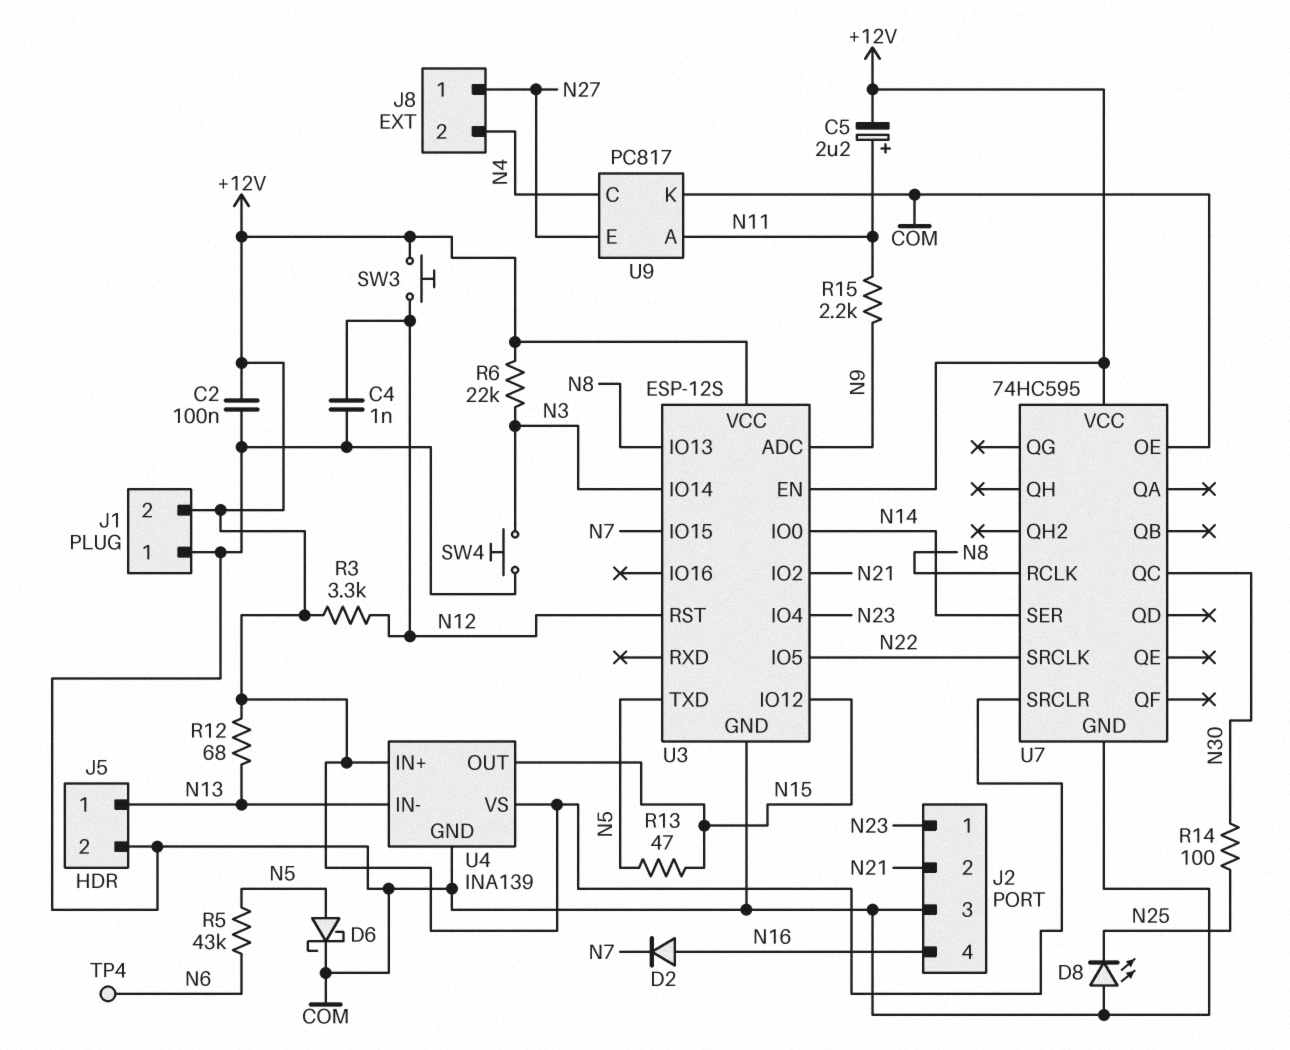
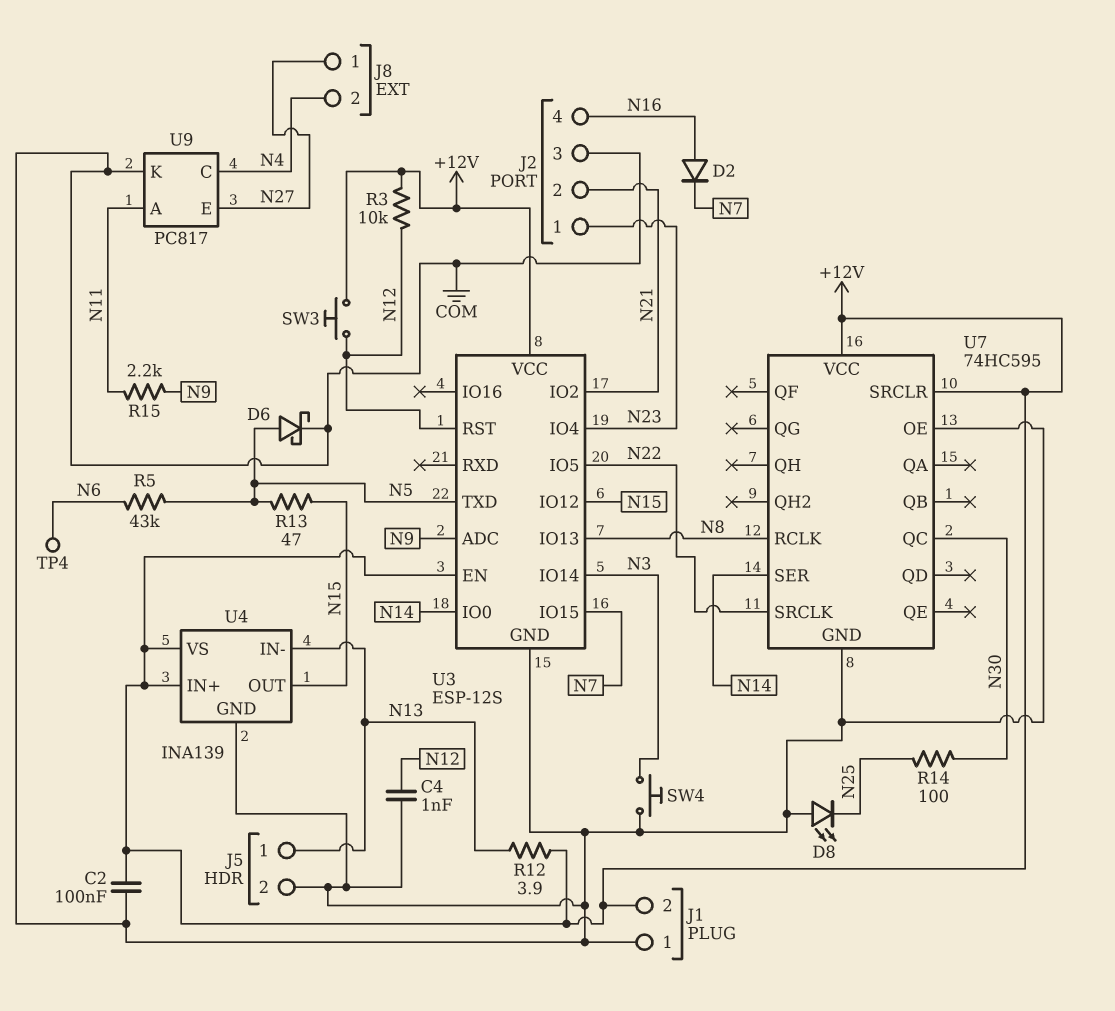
C5: 2.2uF (plus N11, minus +12V) -> none
R3: 3.3k (+12V, N12) -> 10k (+12V, N12)
R6: 22k (+12V, N3) -> none
R12: 68 (+12V, N13) -> 3.9 (+12V, N13)

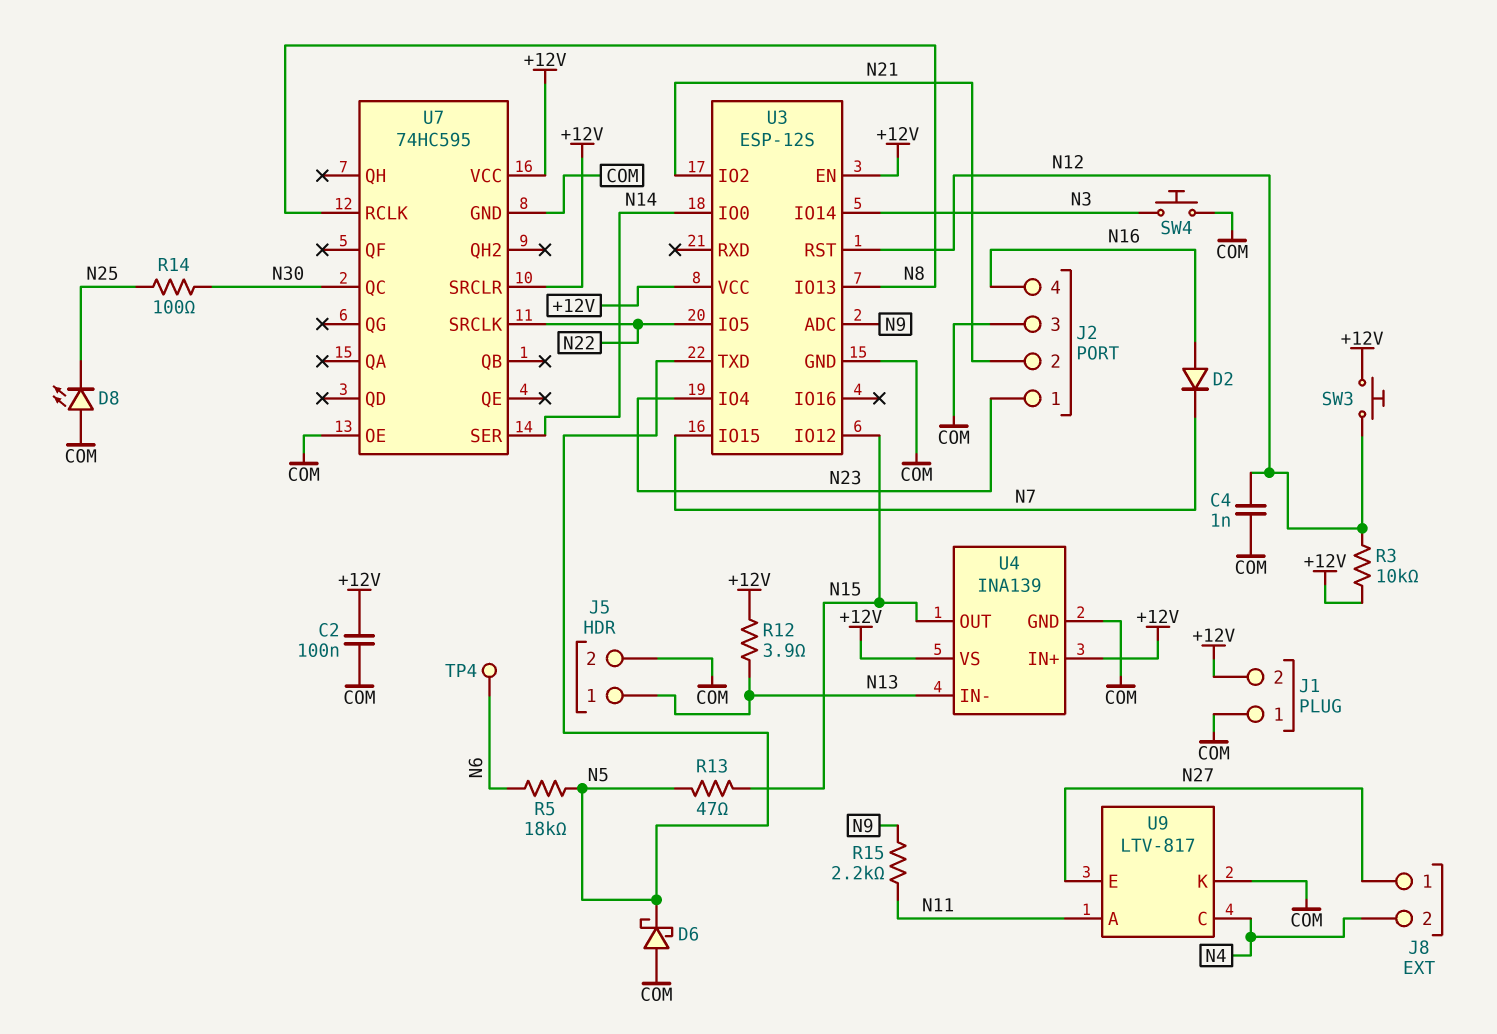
D6: schottky (A N5, K COM) -> schottky (A COM, K N5)
R5: 43k (N5, N6) -> 18k (N5, N6)
U9: PC817 -> LTV-817

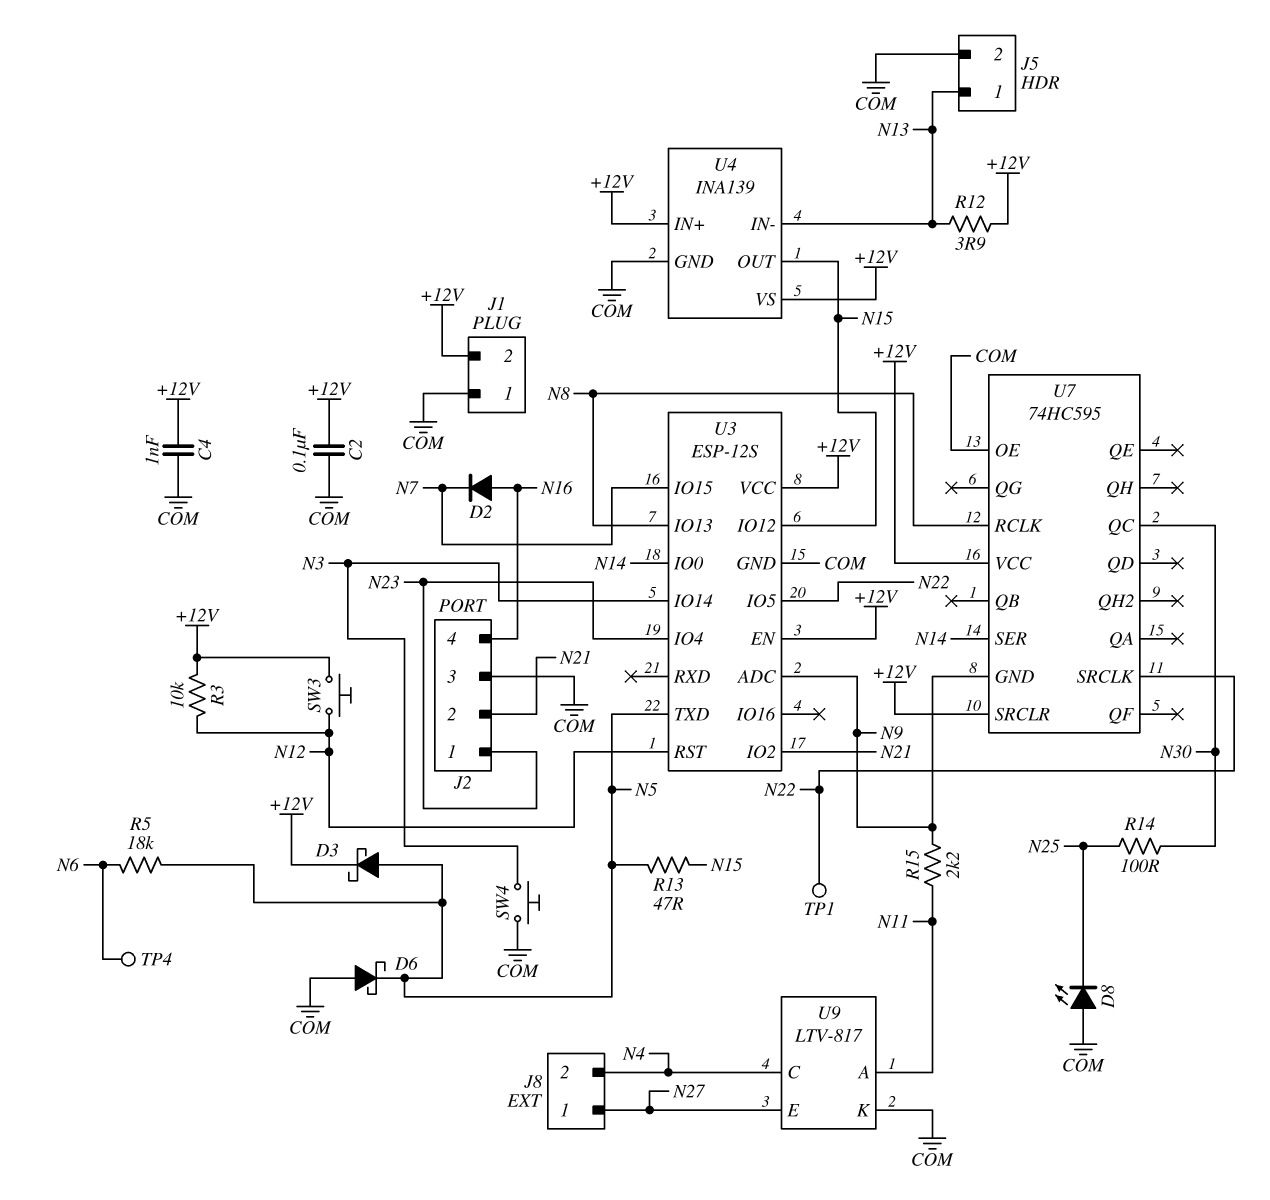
C4: 1nF (COM, N12) -> 1nF (+12V, COM)
D3: none -> schottky (A N5, K +12V)
TP1: none -> test point (N22)
U7 pin GND: COM -> N9

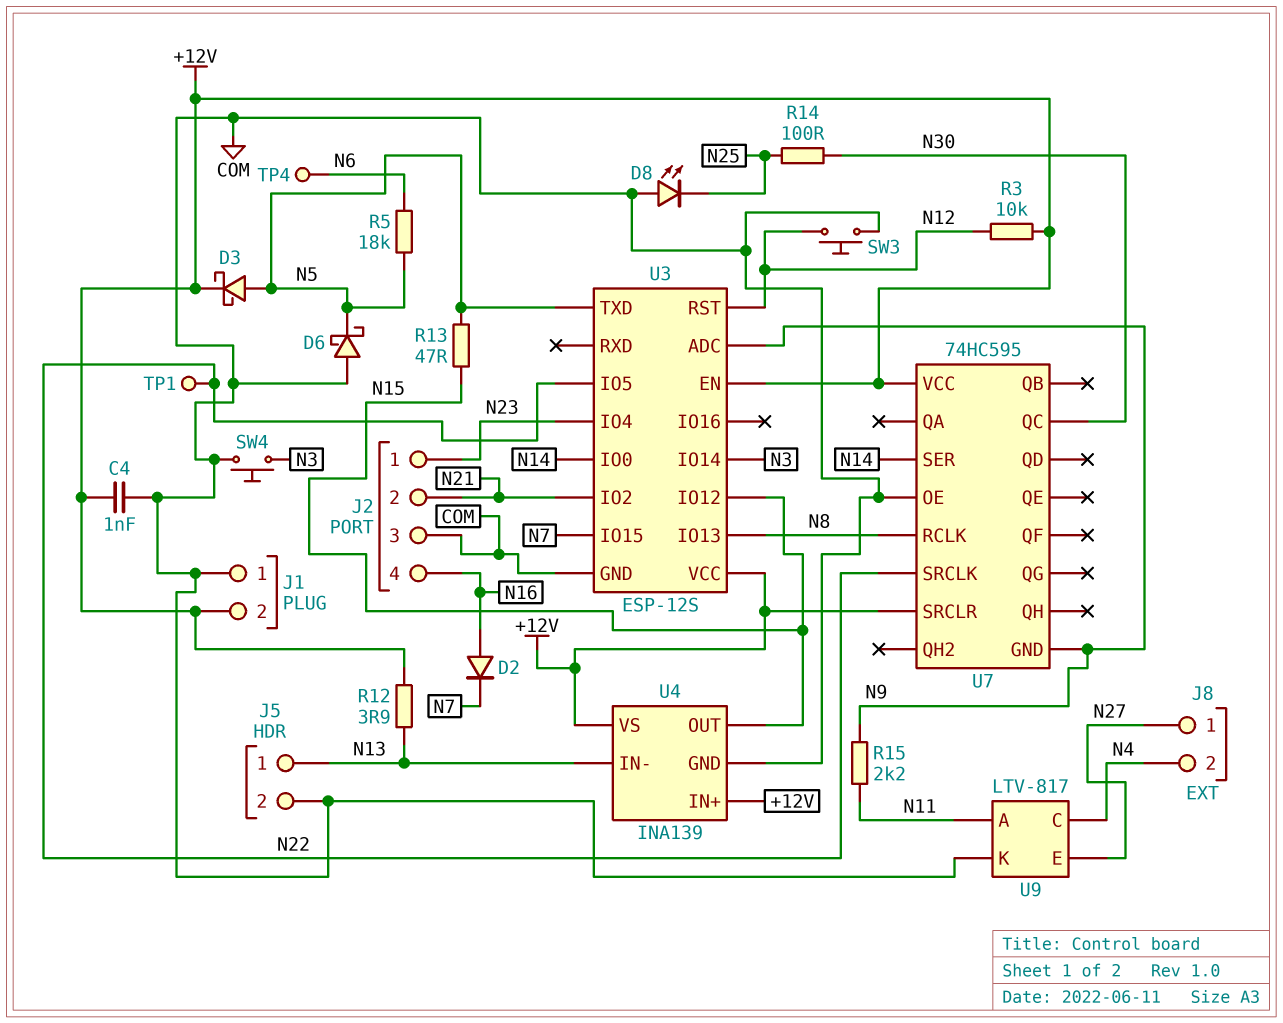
C2: 100nF (+12V, COM) -> none
SW3: button (+12V, N12) -> button (COM, N12)

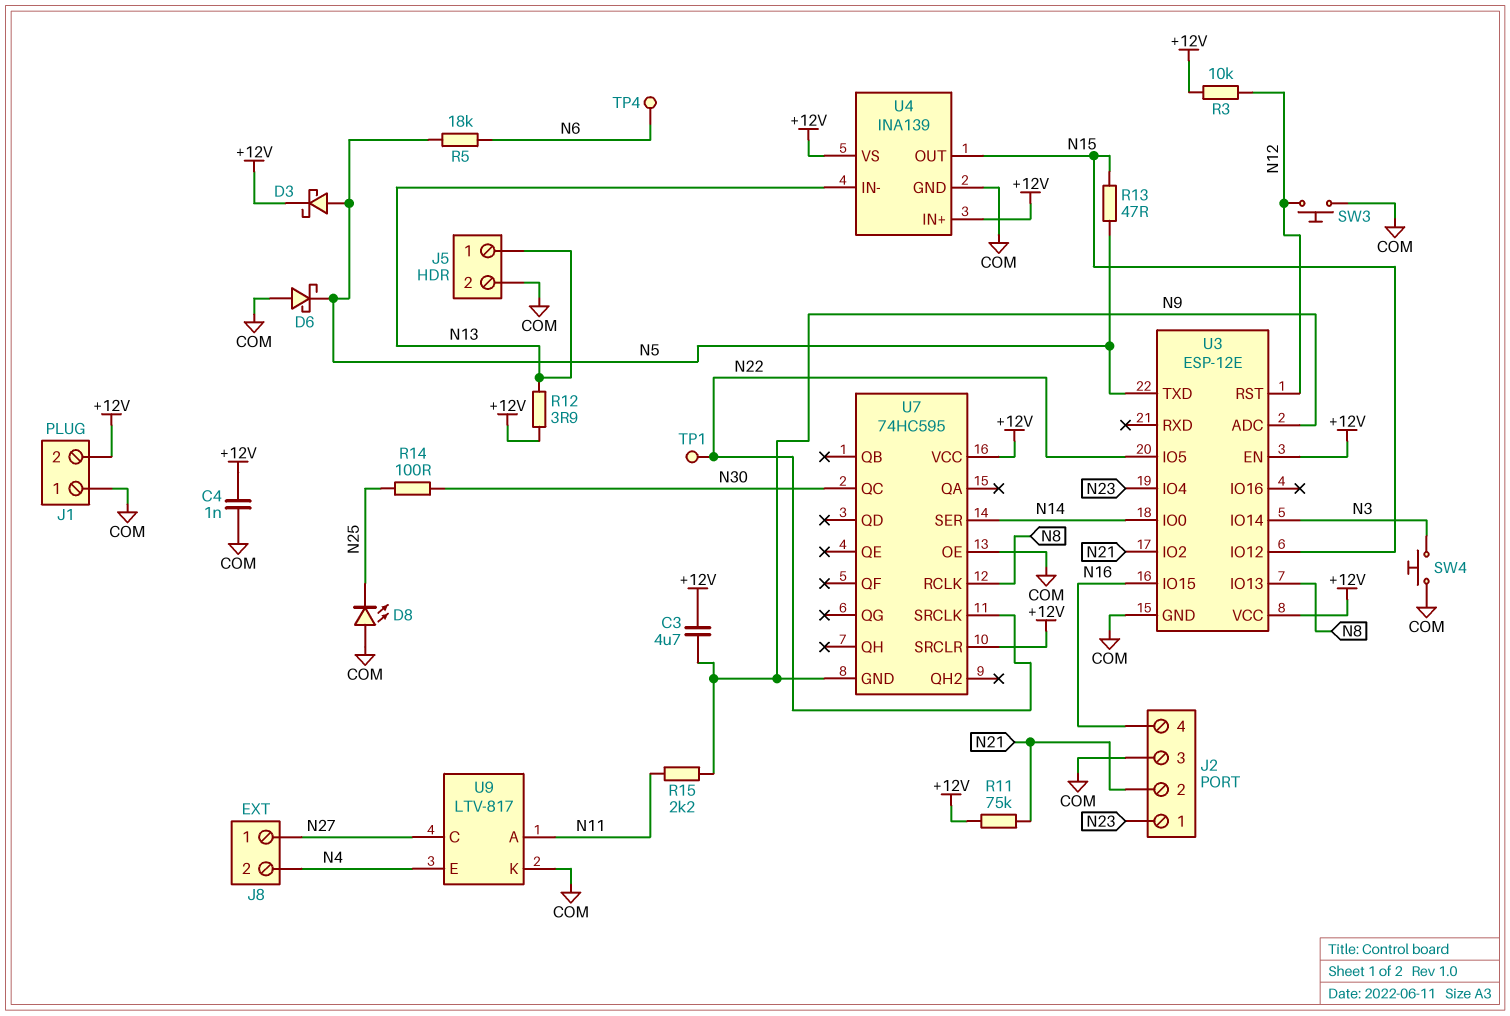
C3: none -> 4.7uF (+12V, N9)
D2: diode (A N16, K N7) -> none
R11: none -> 75k (+12V, N21)
U3: ESP-12S -> ESP-12E
U3 pin IO15: N7 -> N16
U9 pin C: N4 -> N27
U9 pin E: N27 -> N4

